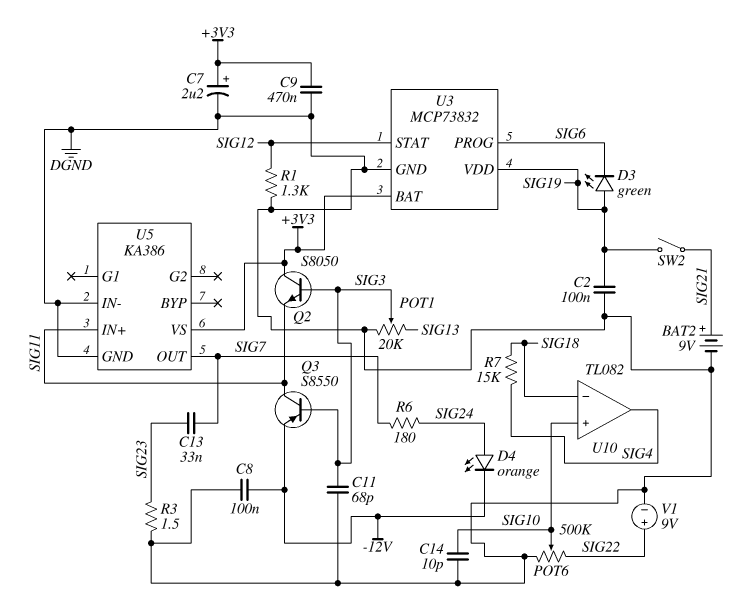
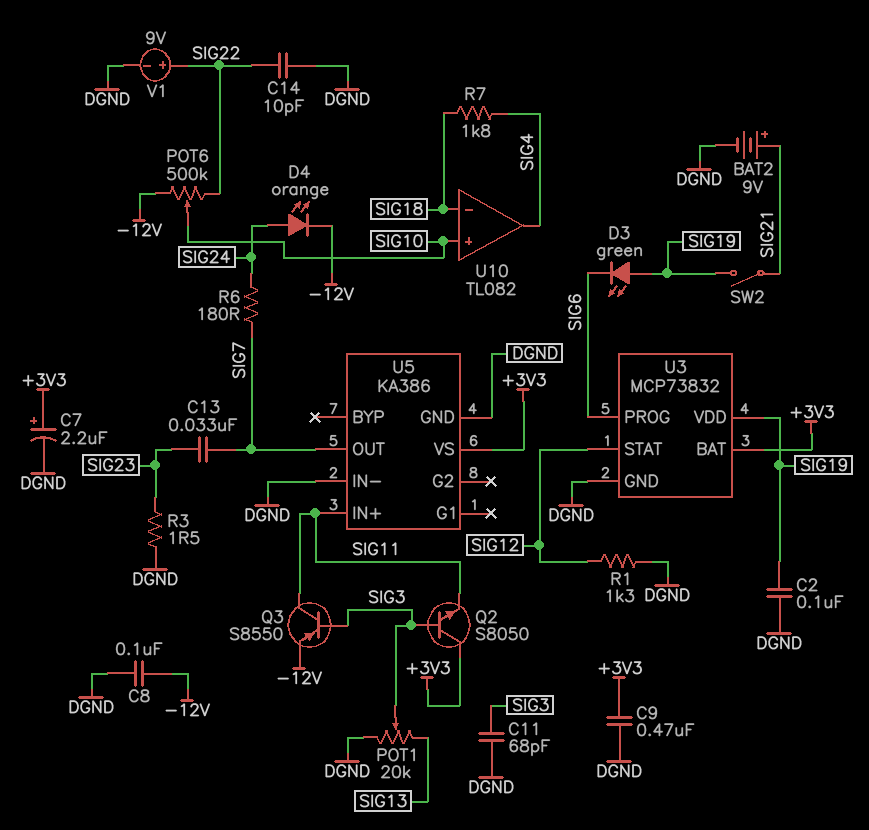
C14: 10pF (DGND, SIG10) -> 10pF (DGND, SIG22)
POT6: 500k (DGND, SIG22, wiper SIG10) -> 500k (-12V, SIG22, wiper SIG10)
R7: 15k (SIG4, SIG18) -> 1.8k (SIG4, SIG18)

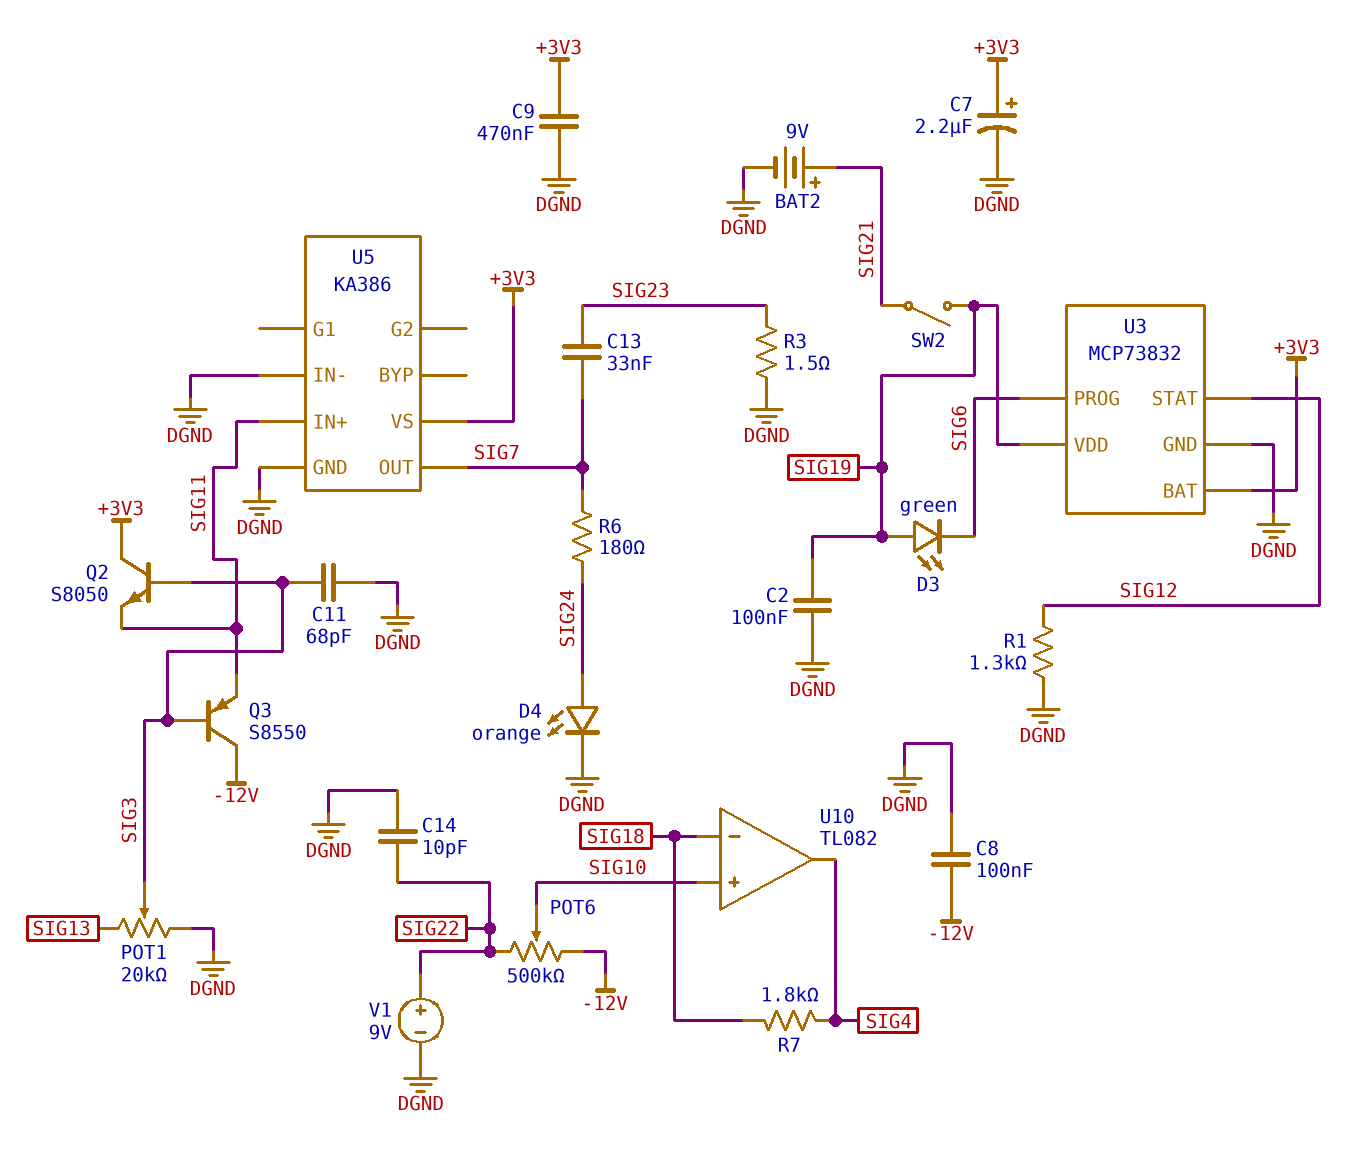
D4: LED orange (A SIG24, K -12V) -> LED orange (A SIG24, K DGND)
Q3: PNP S8550 (B SIG3, C SIG11, E -12V) -> PNP S8550 (B SIG3, C -12V, E SIG11)

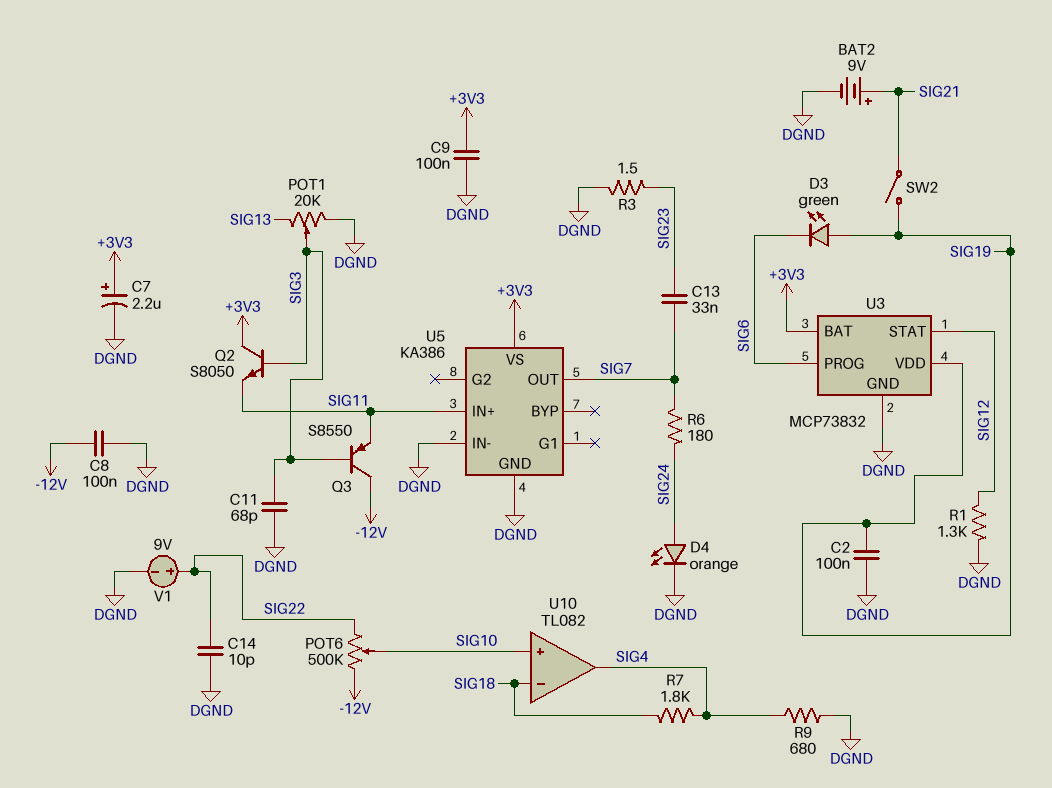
C9: 470nF (+3V3, DGND) -> 100nF (+3V3, DGND)
R9: none -> 680 (DGND, SIG4)

